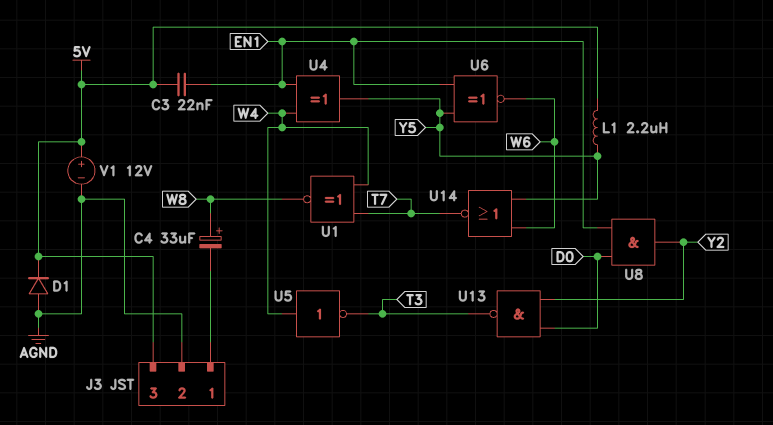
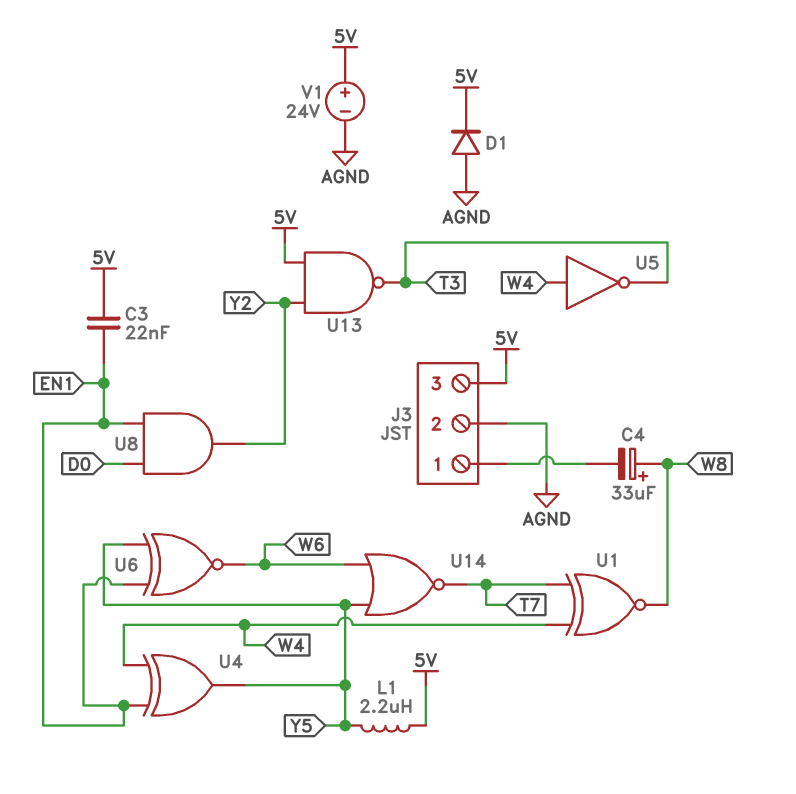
U13: NAND (in D0, in Y2, out T3) -> NAND (in 5V, in Y2, out T3)
V1: 12V (plus 5V, minus AGND) -> 24V (plus 5V, minus AGND)

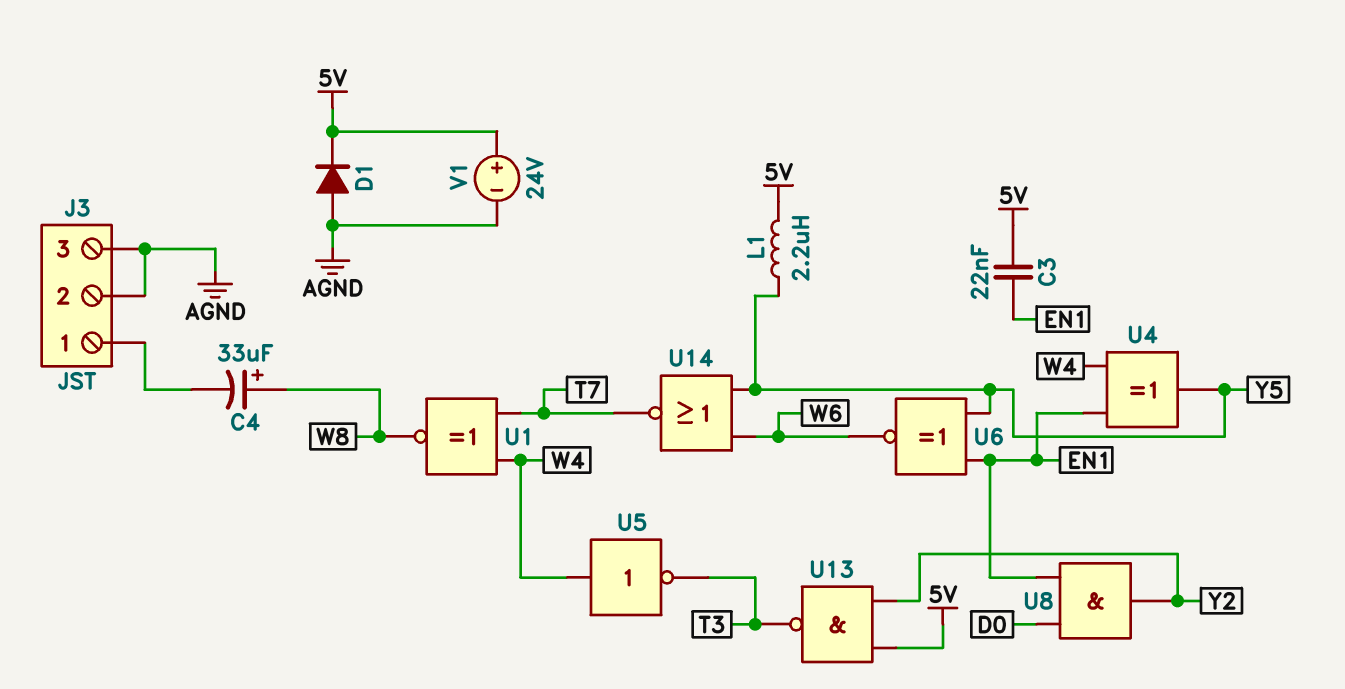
J3 pin 3: 5V -> AGND

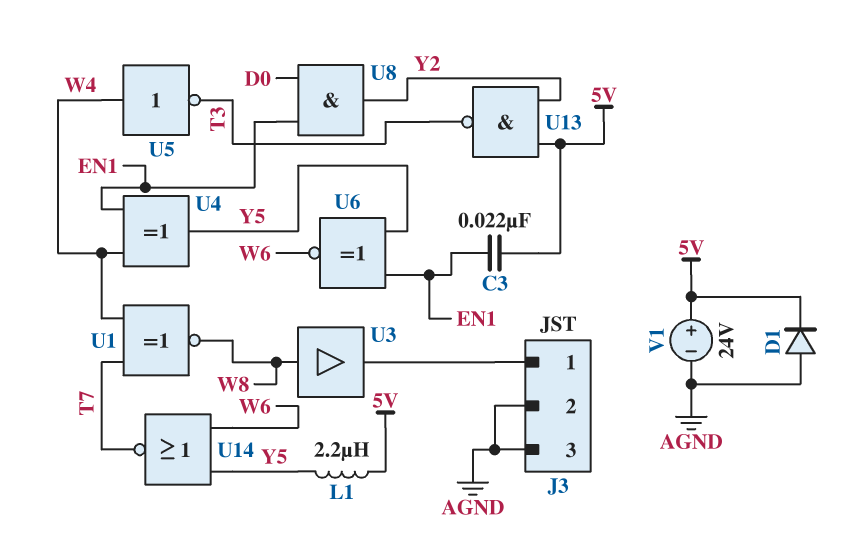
C4: 33uF (plus W8, minus J3/1) -> none
U3: none -> buffer (in W8, out J3/1)

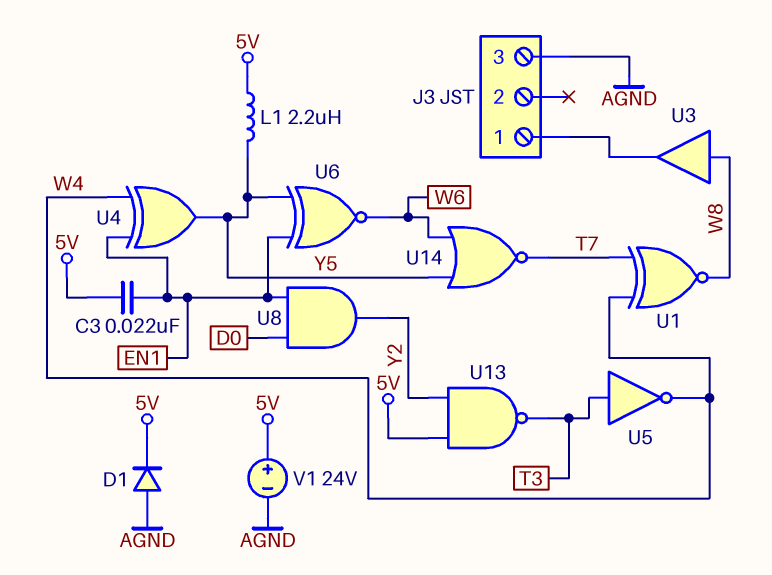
J3 pin 2: AGND -> none
U5: NOT (in W4, out T3) -> NOT (in T3, out W4)

